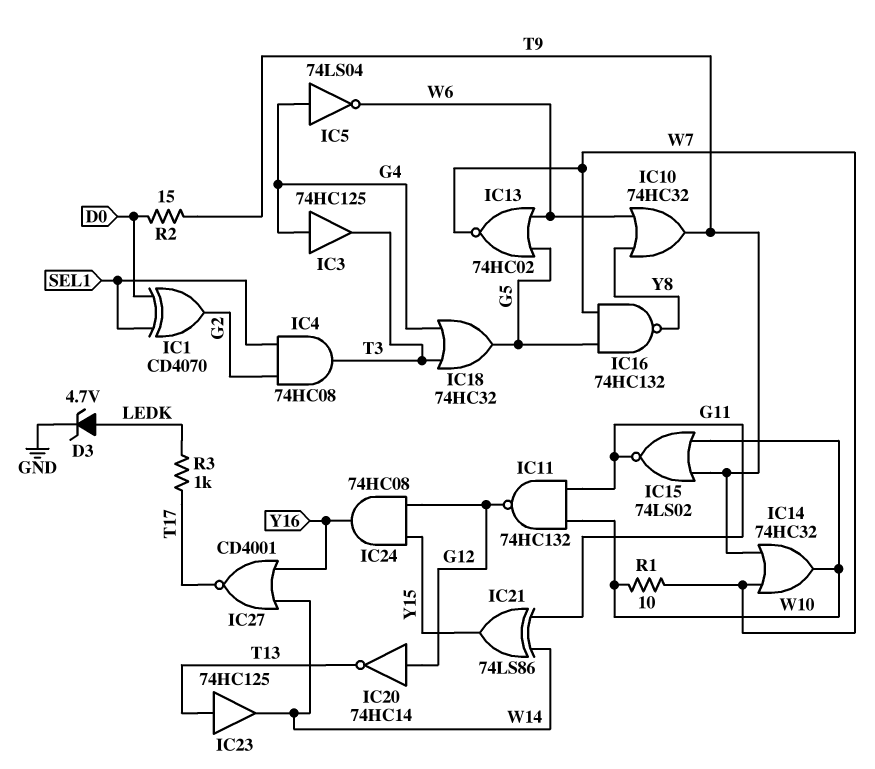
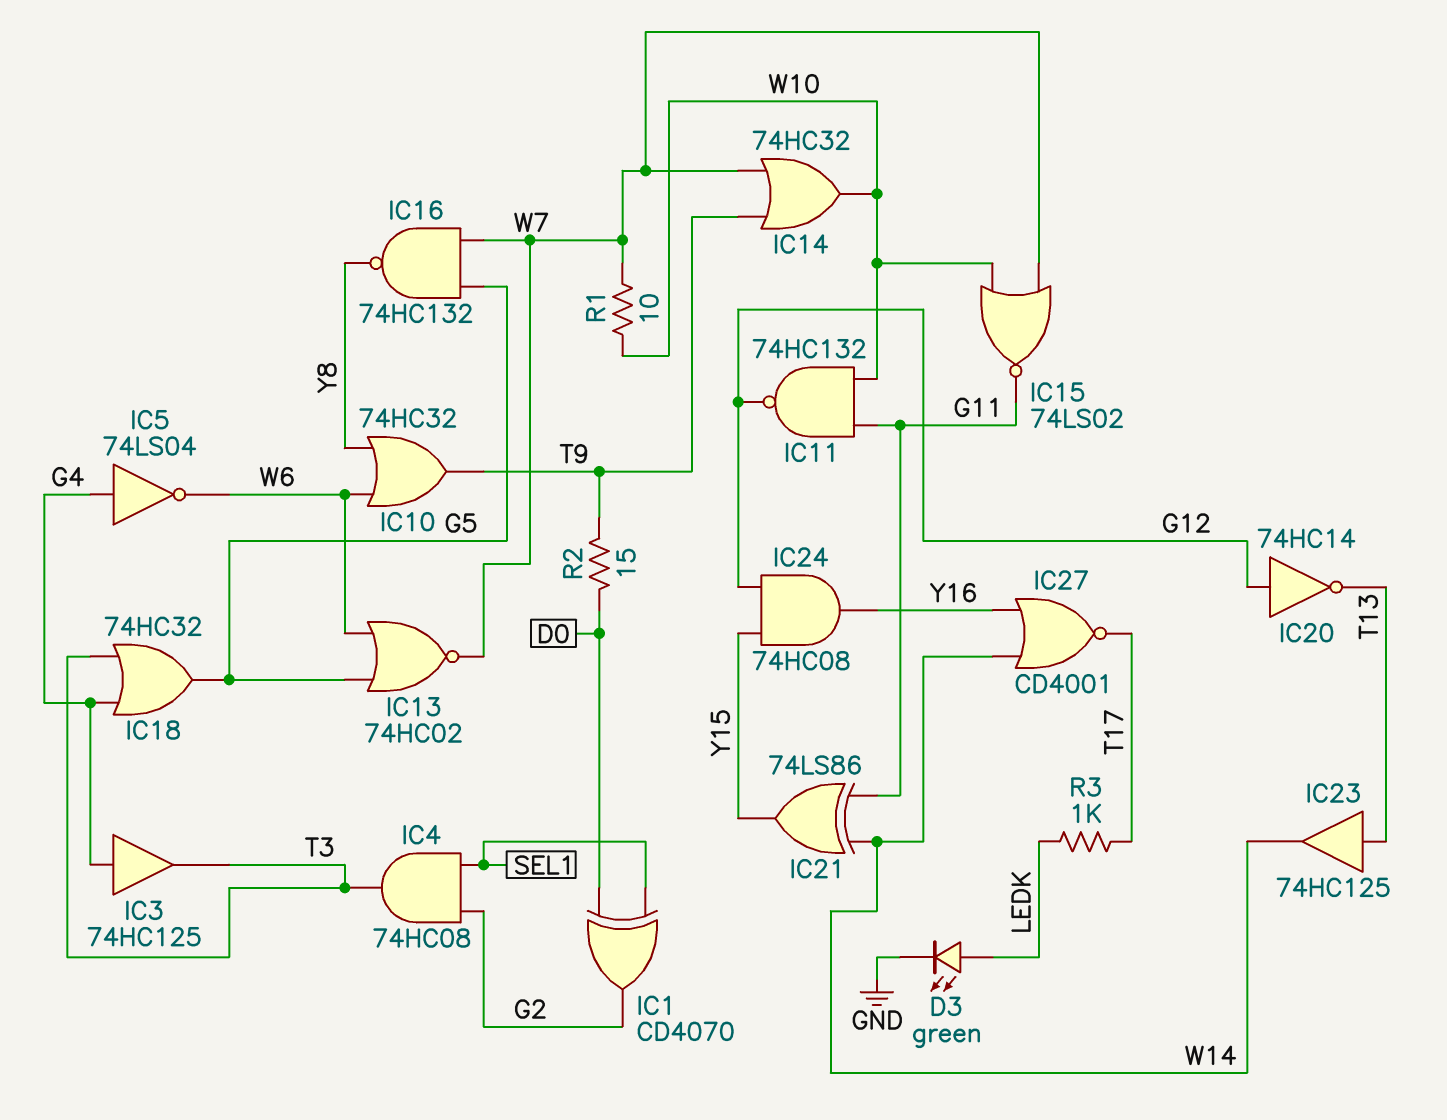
D3: zener 4.7V (A LEDK, K GND) -> LED green (A LEDK, K GND)
IC15: NOR 74LS02 (in T9, in W10, out G11) -> NOR 74LS02 (in W7, in W10, out G11)

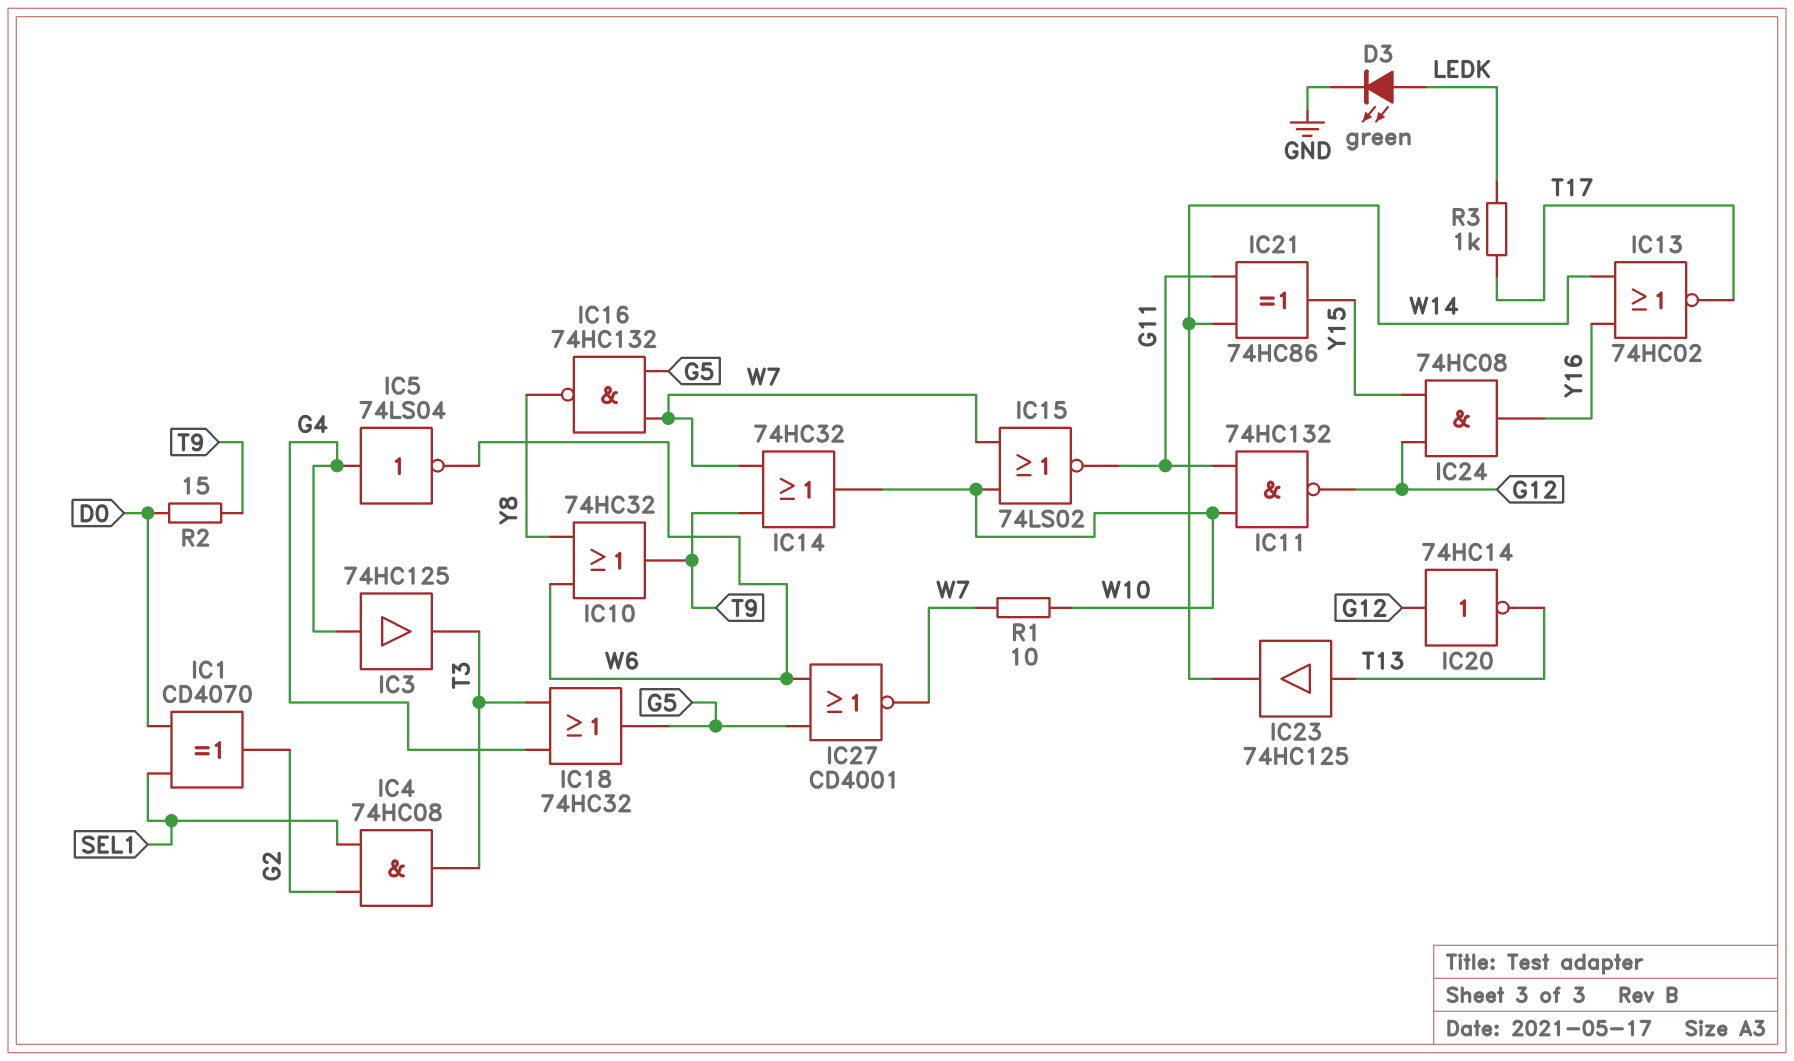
IC13: NOR 74HC02 (in G5, in W6, out W7) -> NOR 74HC02 (in W14, in Y16, out T17)
IC21: XOR 74LS86 (in G11, in W14, out Y15) -> XOR 74HC86 (in G11, in W14, out Y15)
IC27: NOR CD4001 (in W14, in Y16, out T17) -> NOR CD4001 (in G5, in W6, out W7)

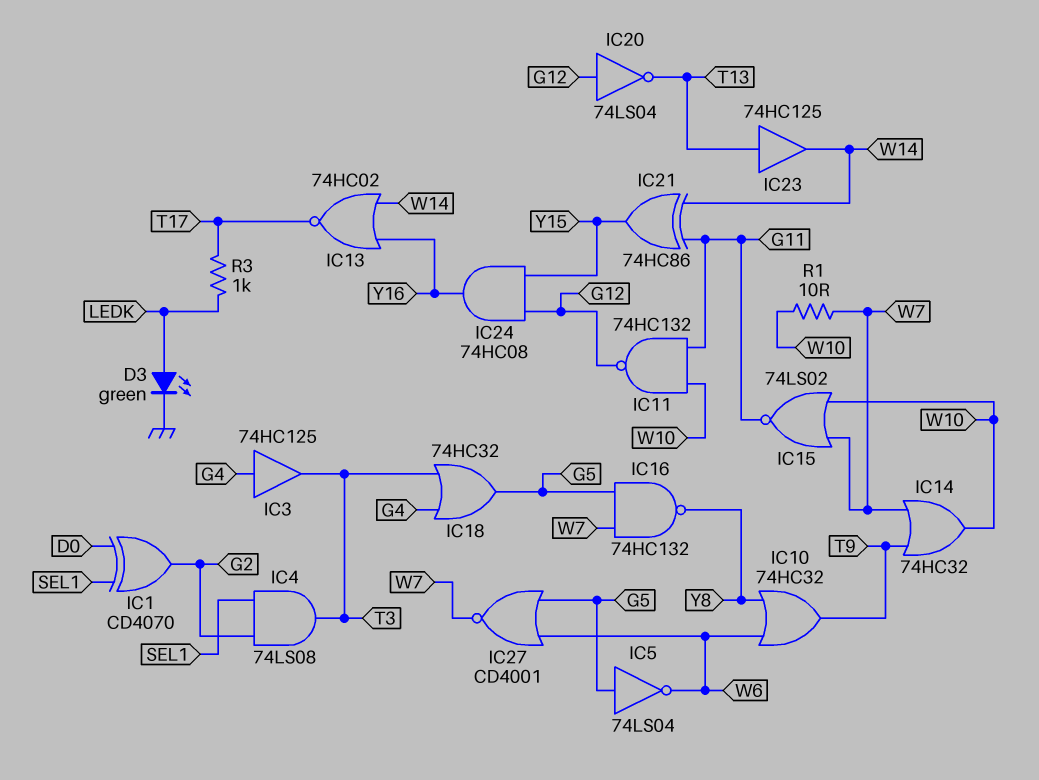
IC4: AND 74HC08 (in G2, in SEL1, out T3) -> AND 74LS08 (in G2, in SEL1, out T3)
IC5: NOT 74LS04 (in G4, out W6) -> NOT 74LS04 (in G5, out W6)
IC20: NOT 74HC14 (in G12, out T13) -> NOT 74LS04 (in G12, out T13)
R2: 15 (D0, T9) -> none

